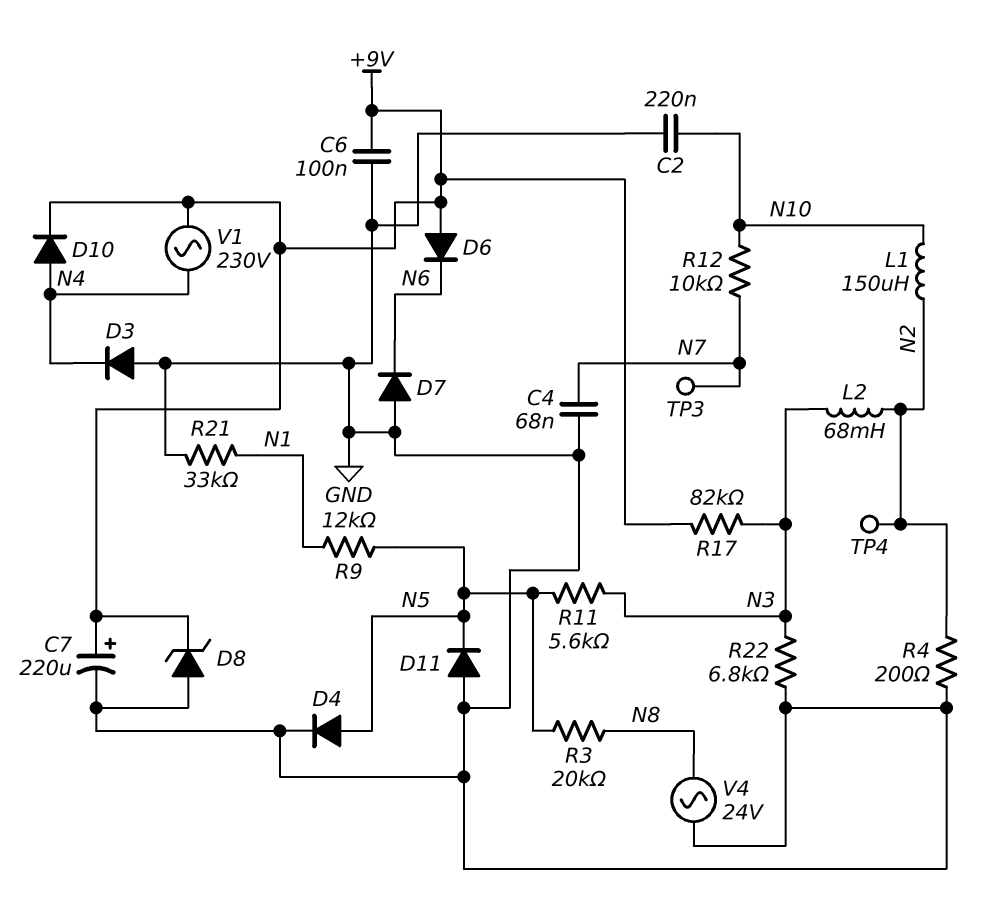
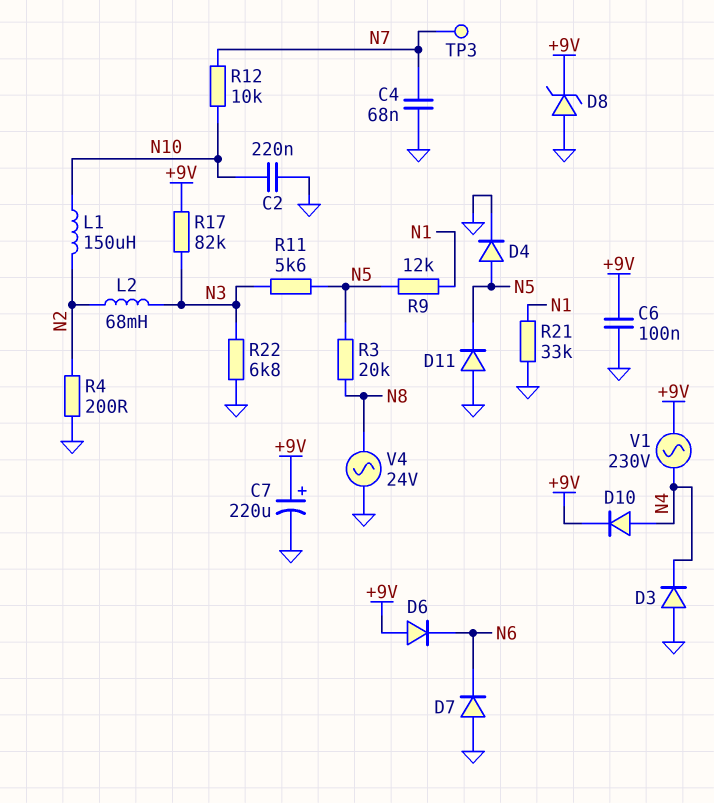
TP4: test point (N2) -> none

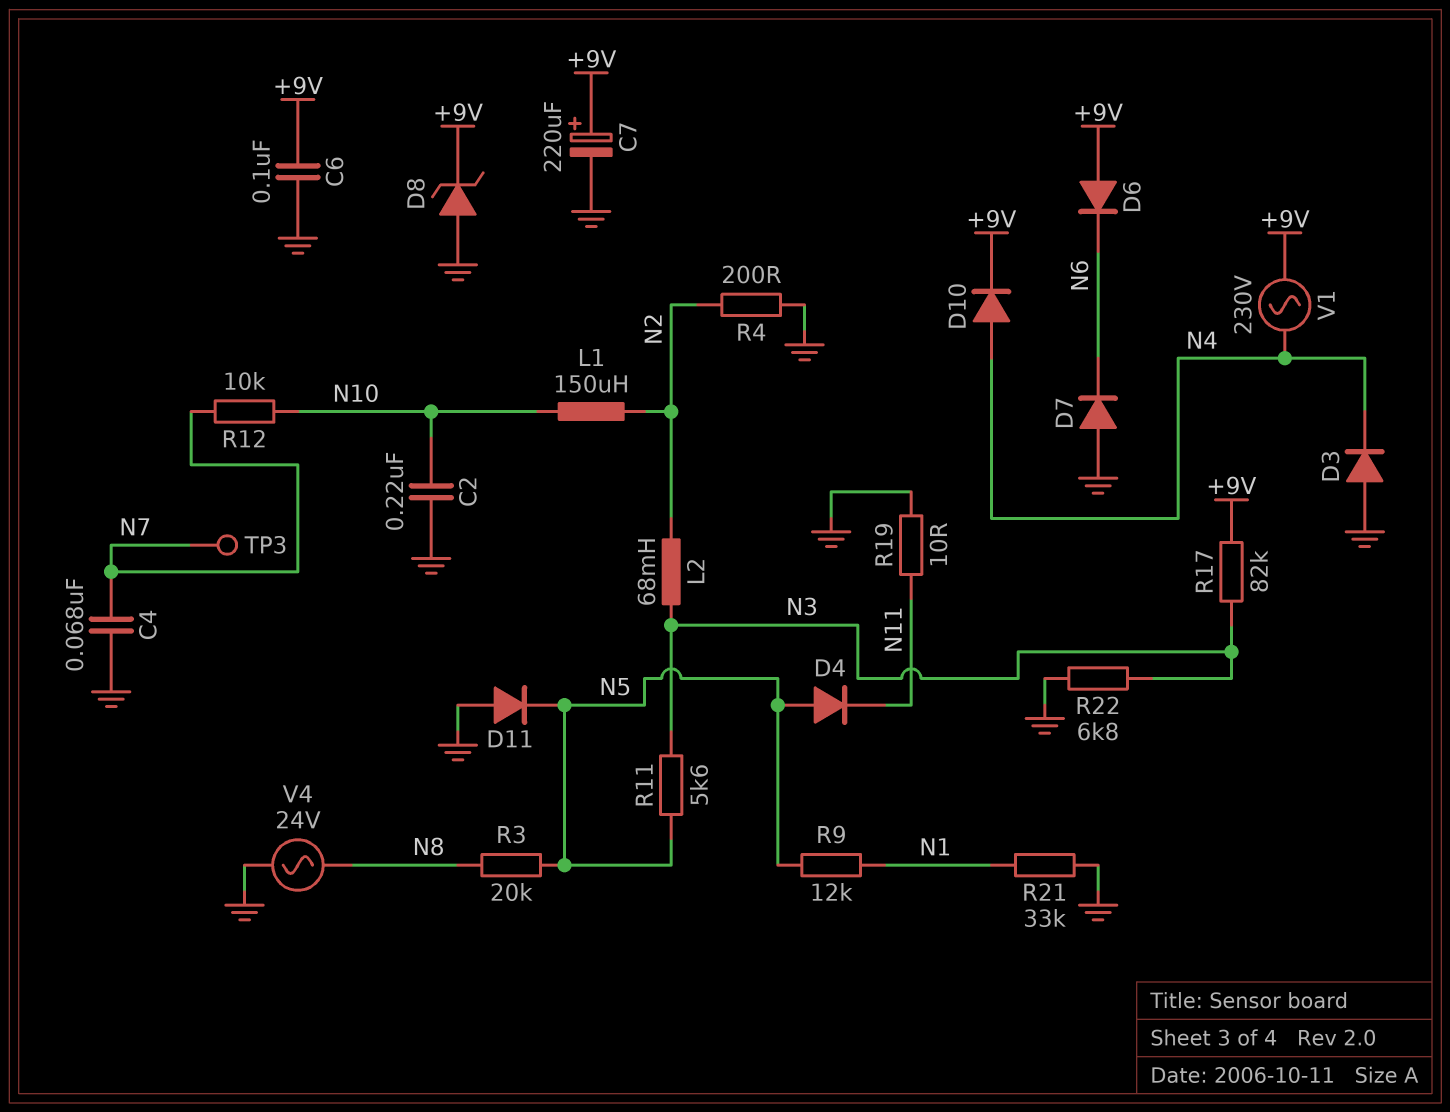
D4: diode (A N5, K GND) -> diode (A N5, K N11)
R19: none -> 10 (GND, N11)

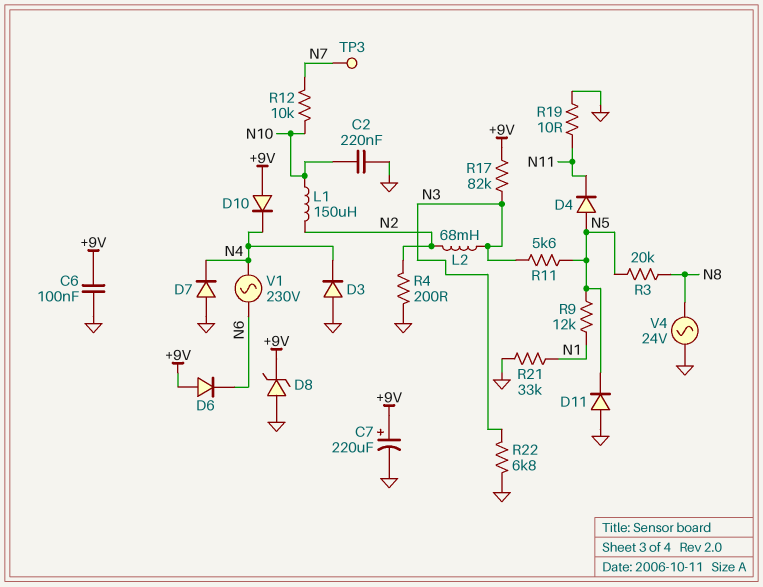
C4: 68nF (GND, N7) -> none
D7: diode (A GND, K N6) -> diode (A GND, K N4)
D10: diode (A N4, K +9V) -> diode (A +9V, K N4)
V1: AC 230V (+9V, N4) -> AC 230V (N4, N6)

